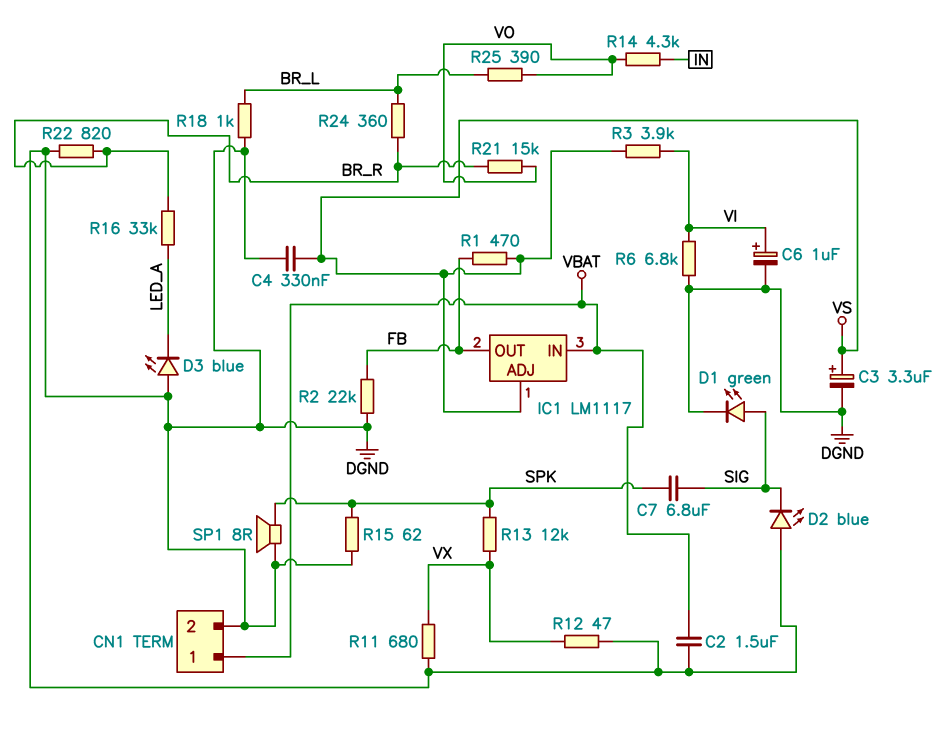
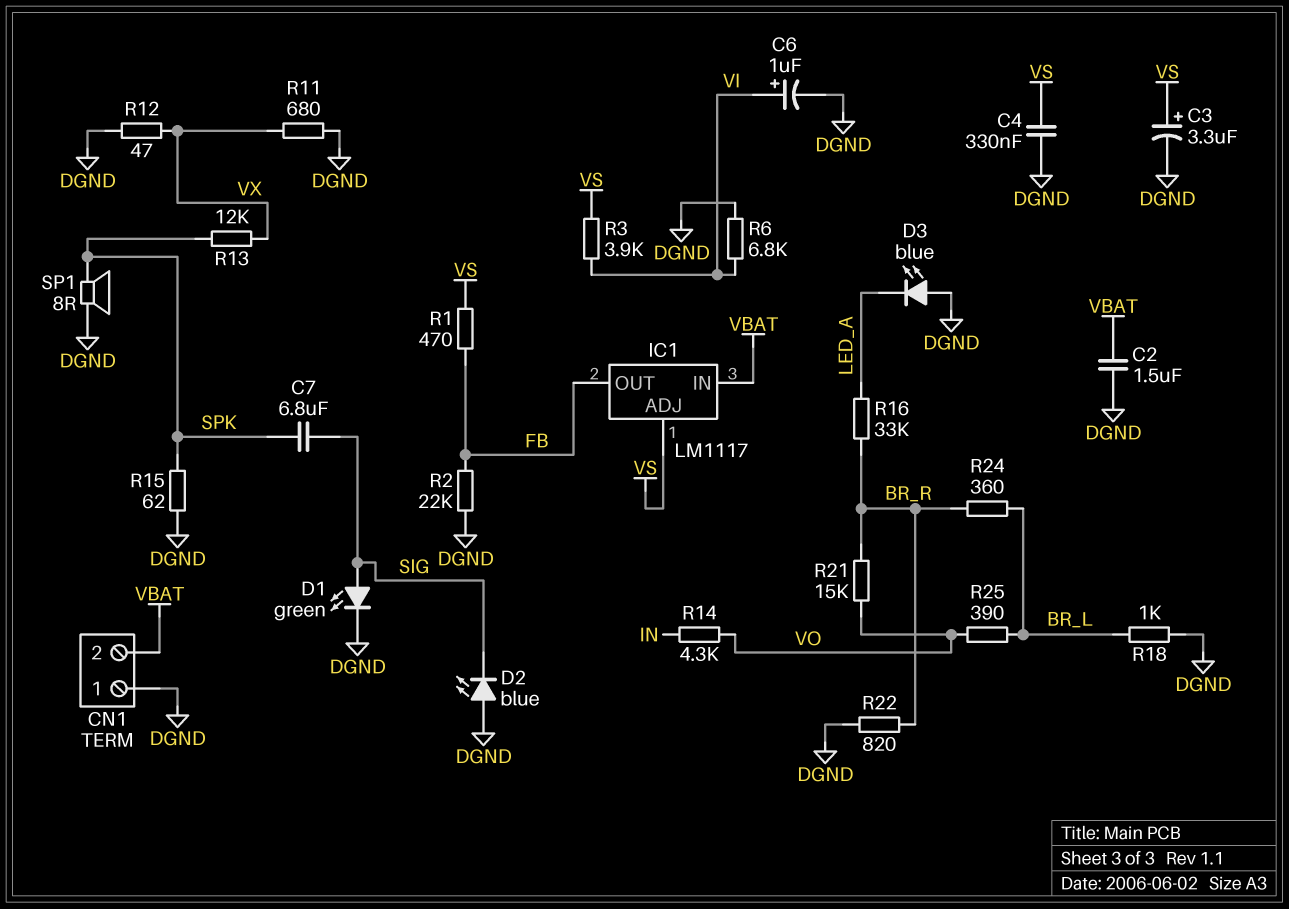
CN1 pin 1: VBAT -> DGND
CN1 pin 2: DGND -> VBAT

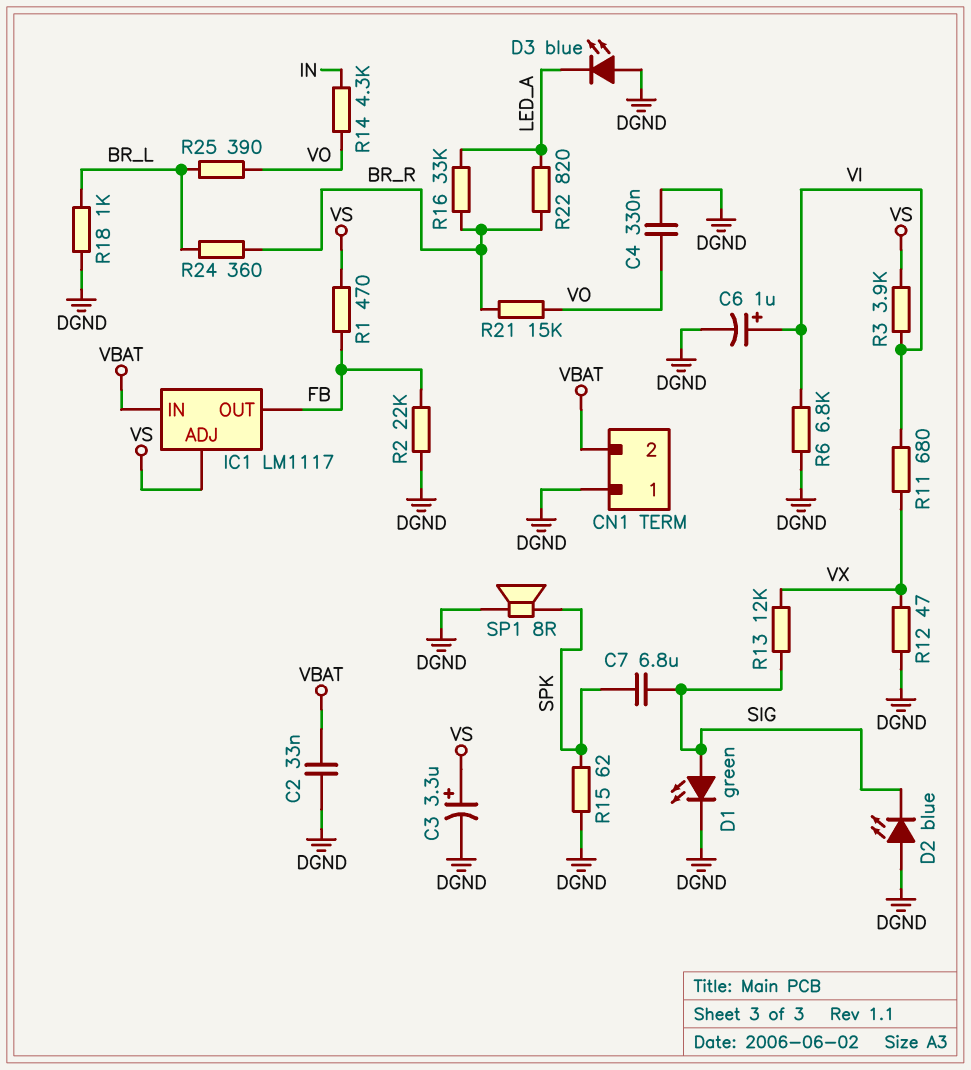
C2: 1.5uF (DGND, VBAT) -> 33nF (DGND, VBAT)
C4: 330nF (DGND, VS) -> 330nF (DGND, VO)
R11: 680 (DGND, VX) -> 680 (VI, VX)
R13: 12k (SPK, VX) -> 12k (SIG, VX)
R22: 820 (BR_R, DGND) -> 820 (BR_R, LED_A)

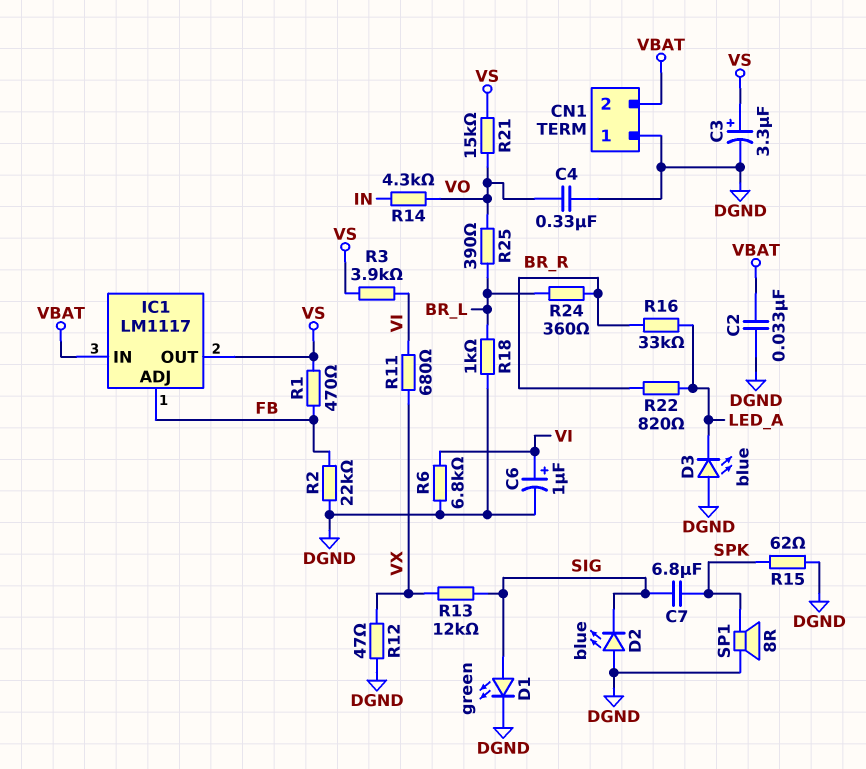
IC1 pin ADJ: VS -> FB
IC1 pin OUT: FB -> VS
R21: 15k (BR_R, VO) -> 15k (VO, VS)

